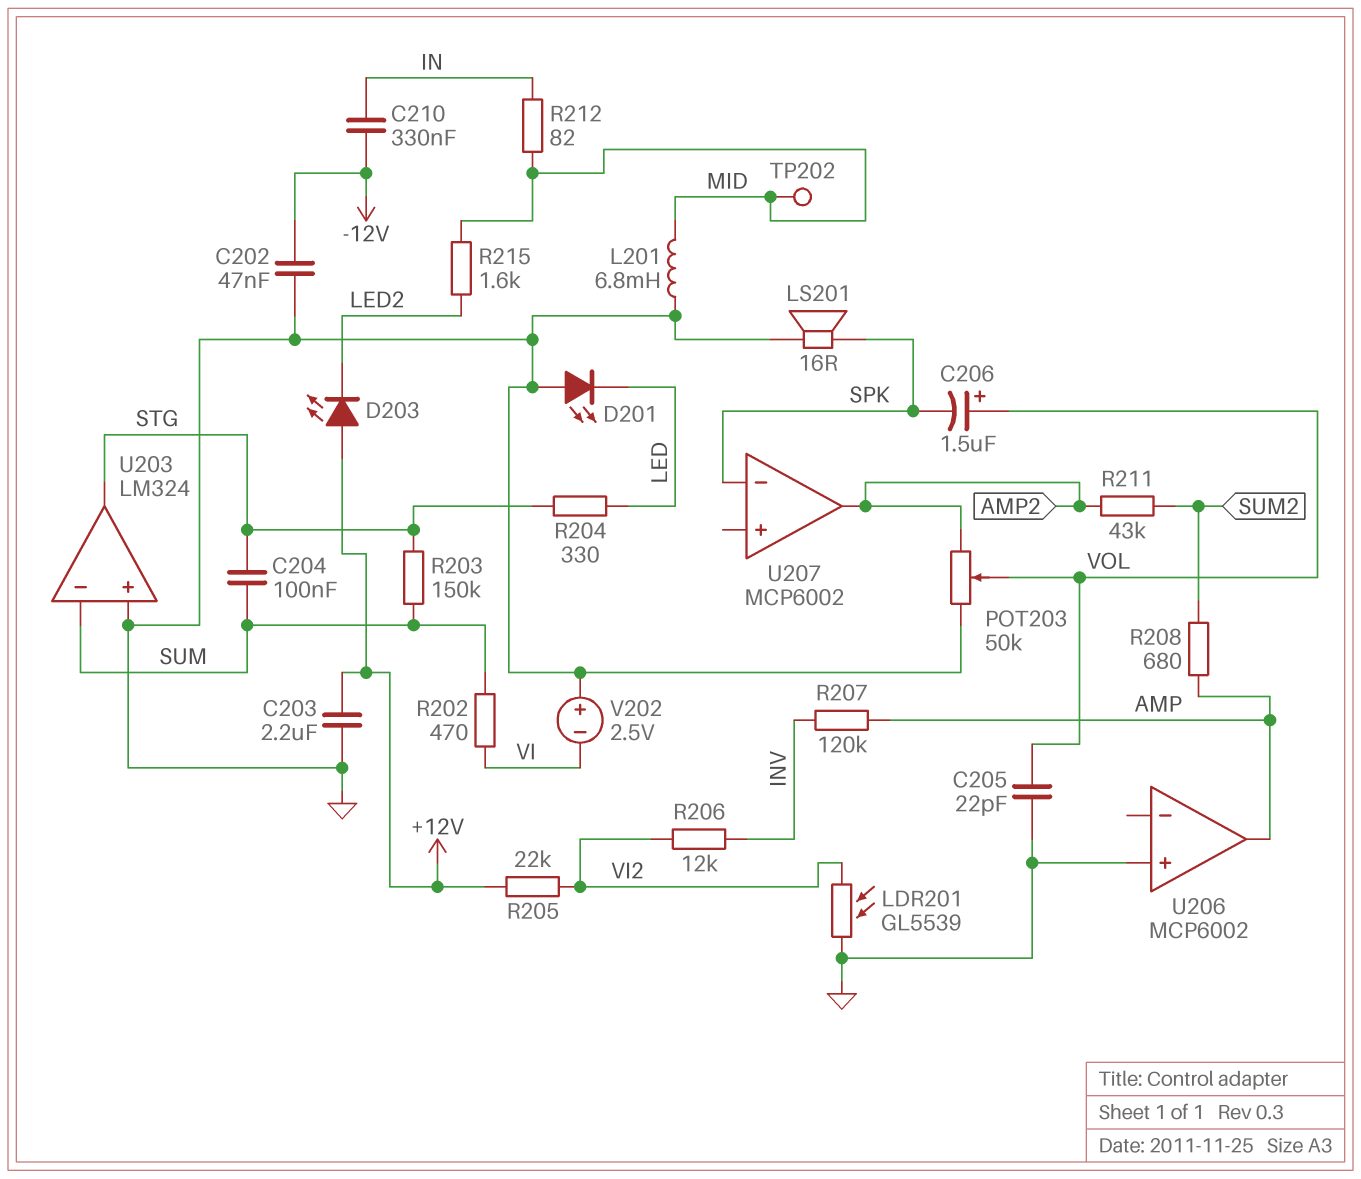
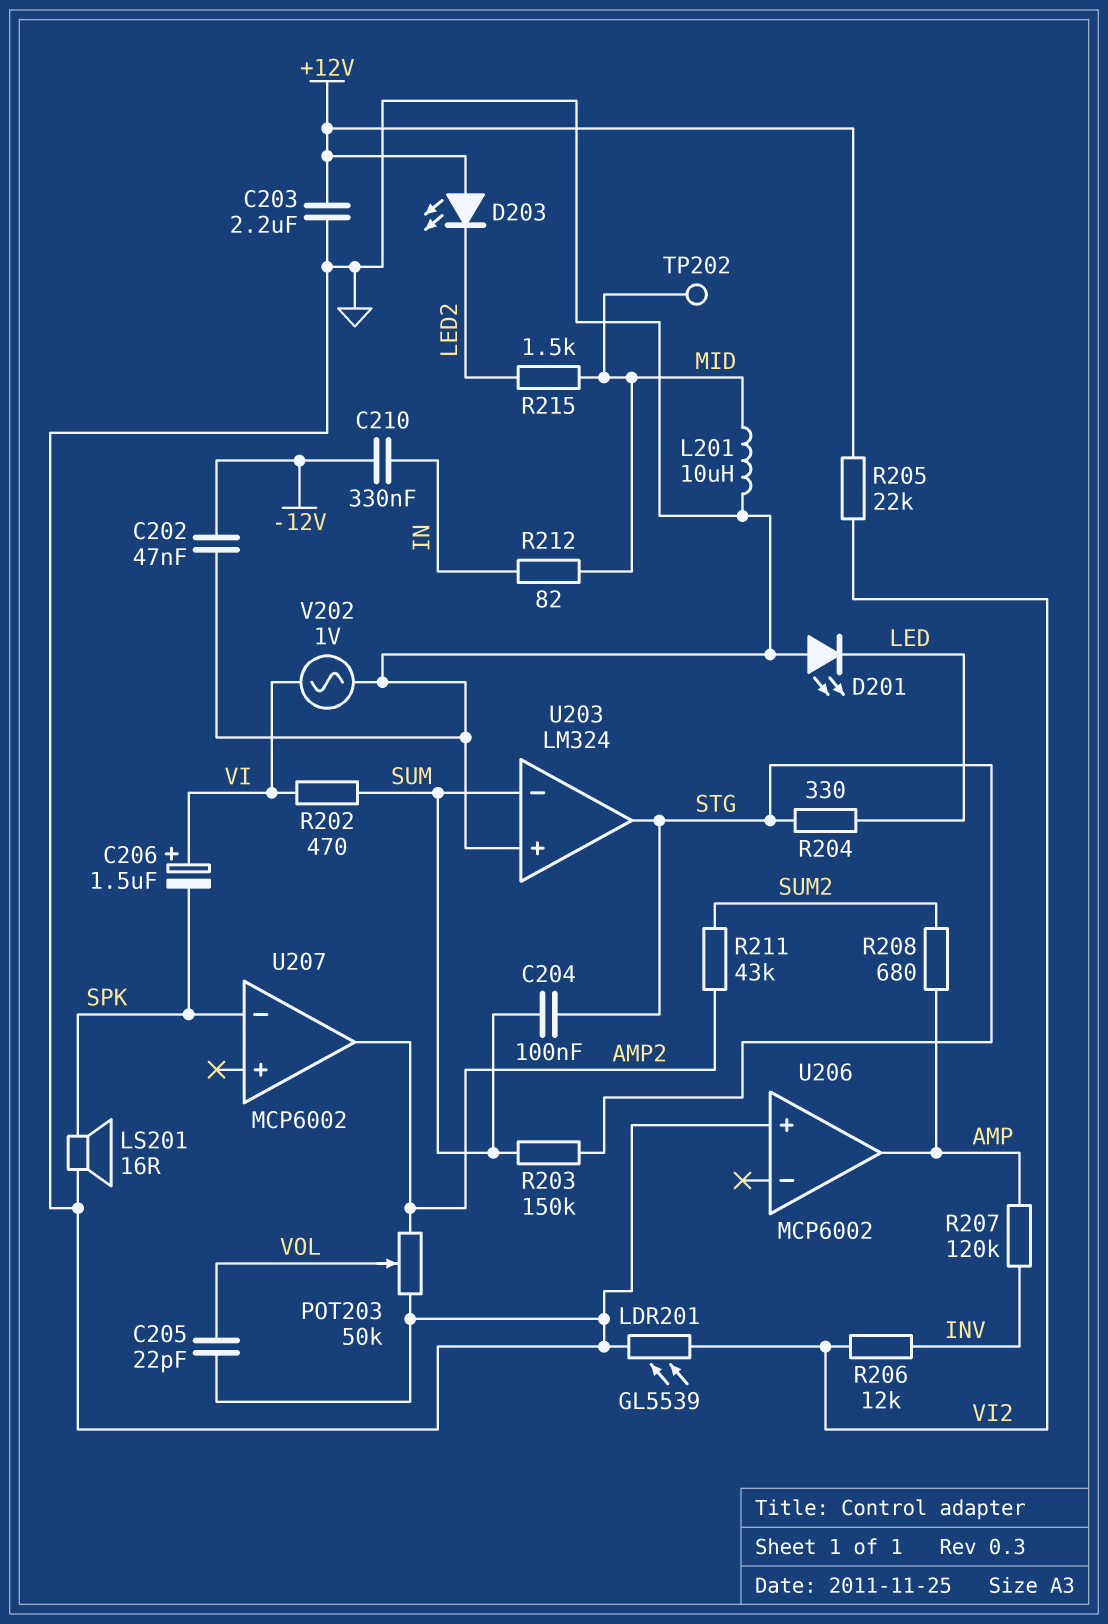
C206: 1.5uF (plus VOL, minus SPK) -> 1.5uF (plus VI, minus SPK)
L201: 6.8mH (GND, MID) -> 10uH (GND, MID)
R215: 1.6k (LED2, MID) -> 1.5k (LED2, MID)
V202: 2.5V (plus GND, minus VI) -> AC 1V (GND, VI)

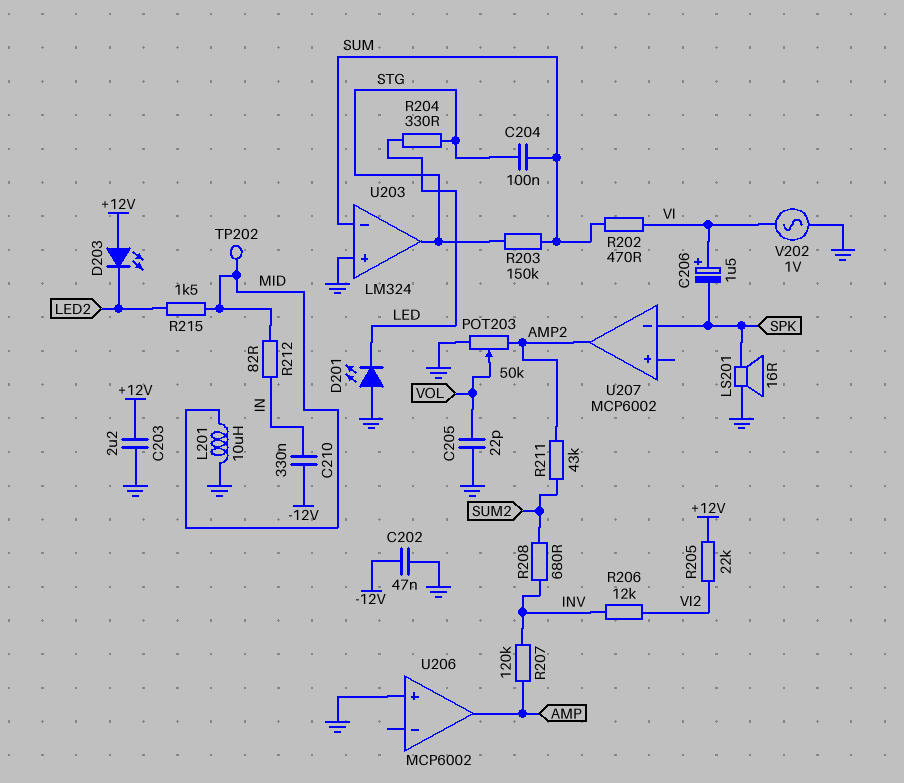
LDR201: GL5539 (GND, VI2) -> none
R208: 680 (AMP, SUM2) -> 680 (INV, SUM2)

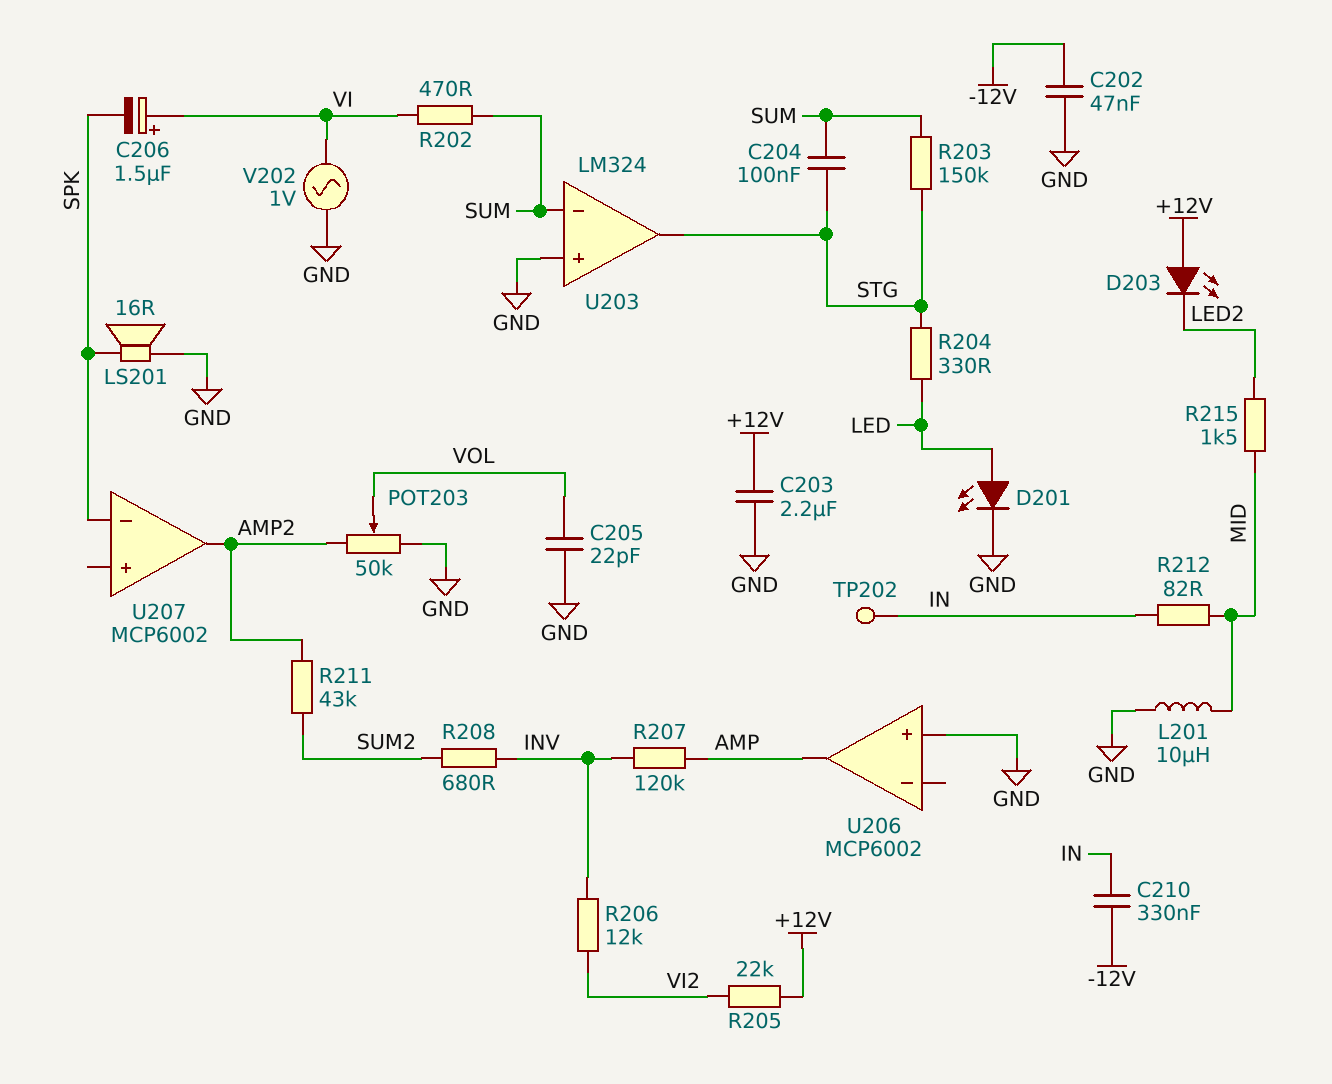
D201: LED (A GND, K LED) -> LED (A LED, K GND)
TP202: test point (MID) -> test point (IN)

